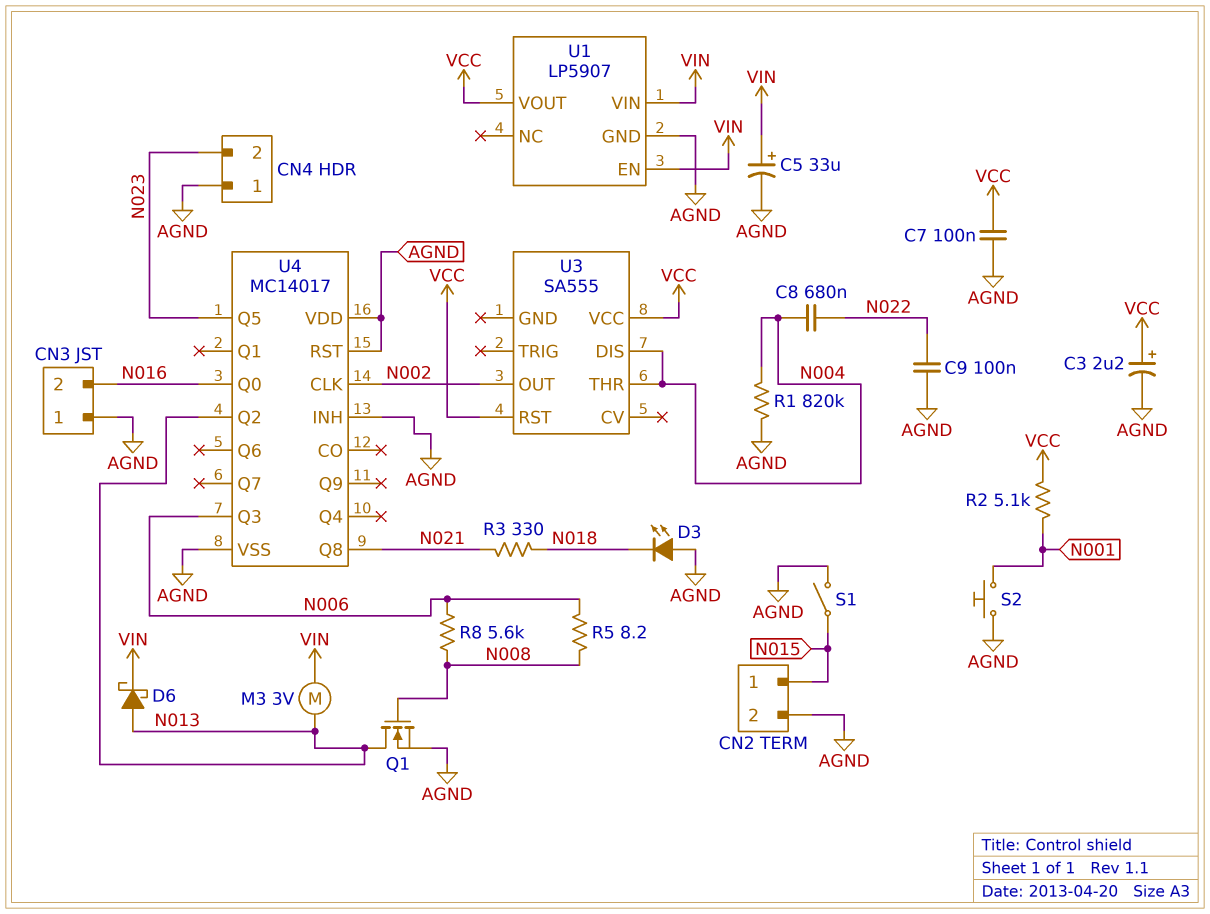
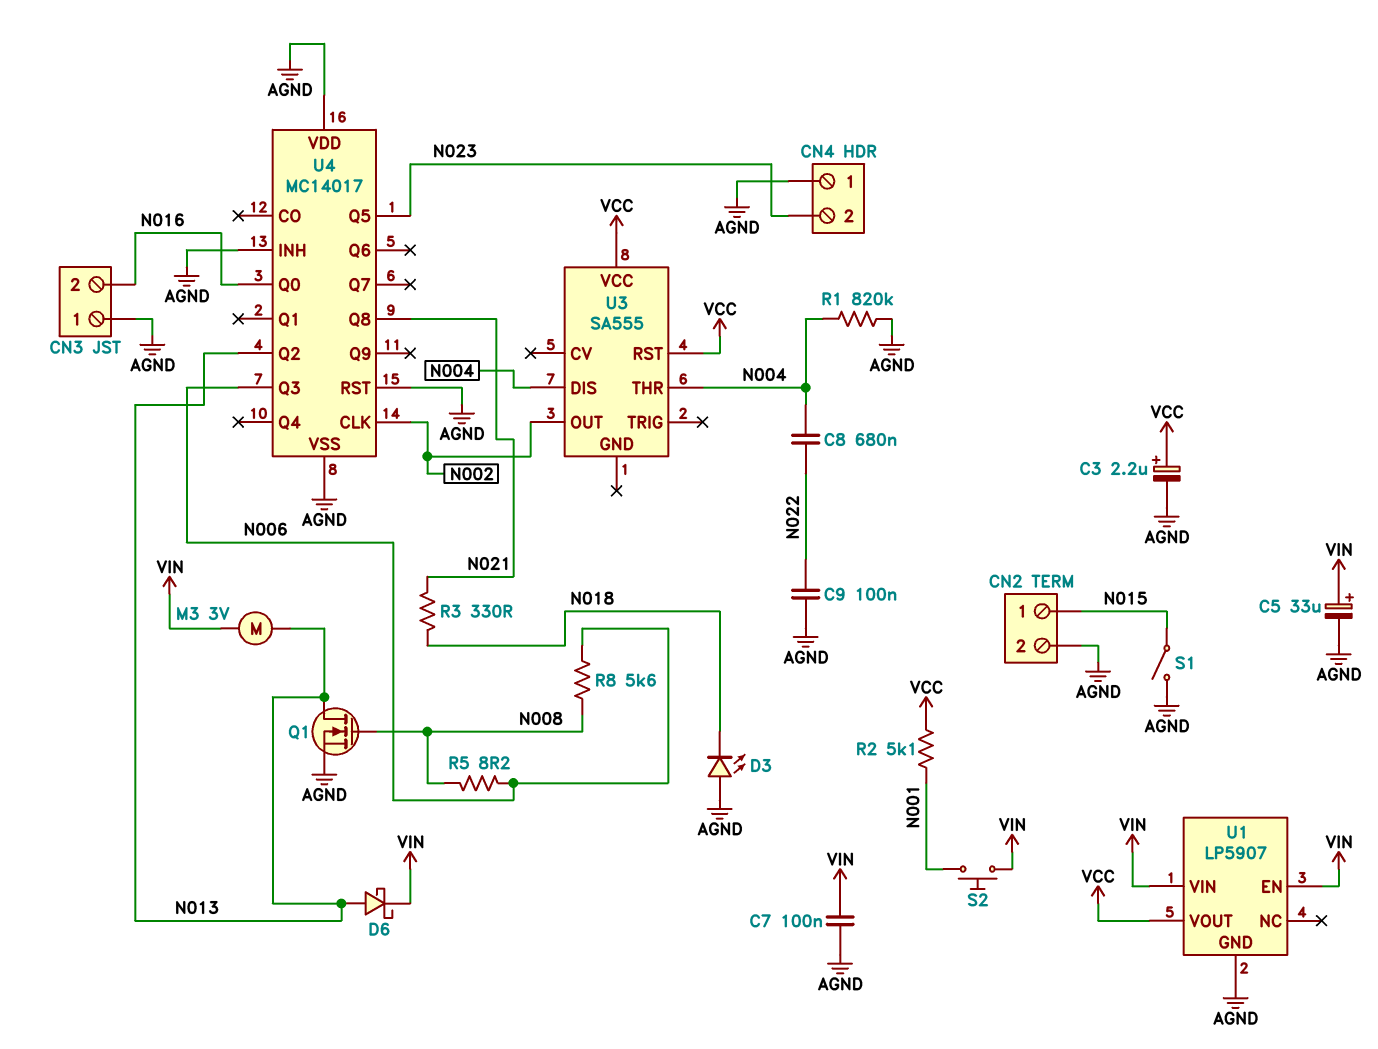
C7: 100nF (AGND, VCC) -> 100nF (AGND, VIN)
S2: button (AGND, N001) -> button (N001, VIN)

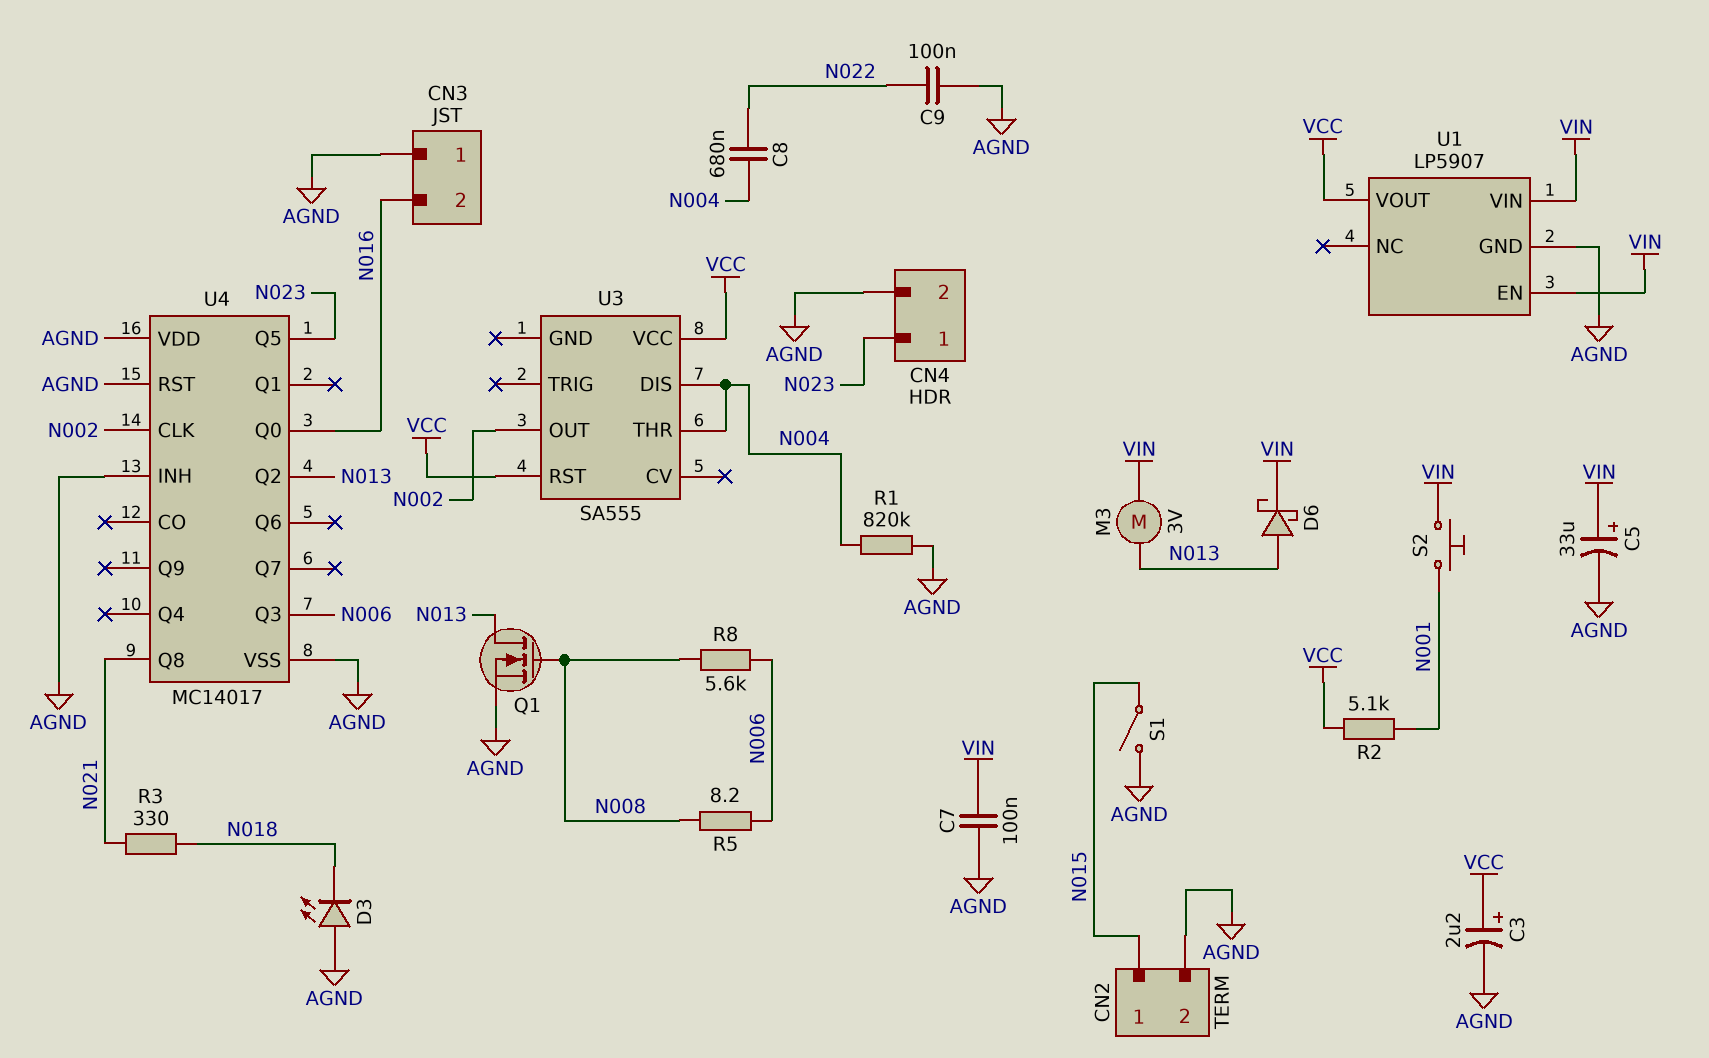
CN4 pin 1: AGND -> N023
CN4 pin 2: N023 -> AGND

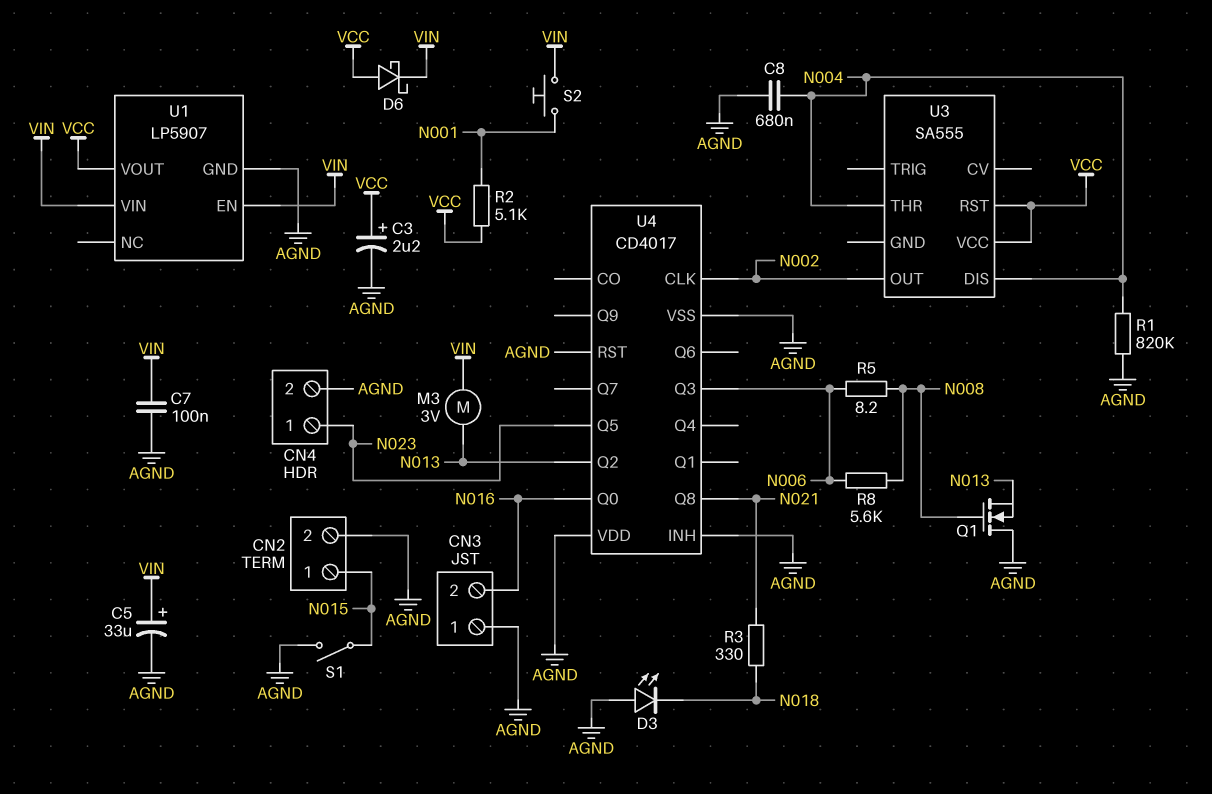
C8: 680nF (N004, N022) -> 680nF (AGND, N004)
C9: 100nF (AGND, N022) -> none
D6: schottky (A N013, K VIN) -> schottky (A VCC, K VIN)
Q1: NMOS (G N008, D N013, S AGND) -> NMOS (G N008, D AGND, S N013)
U4: MC14017 -> CD4017

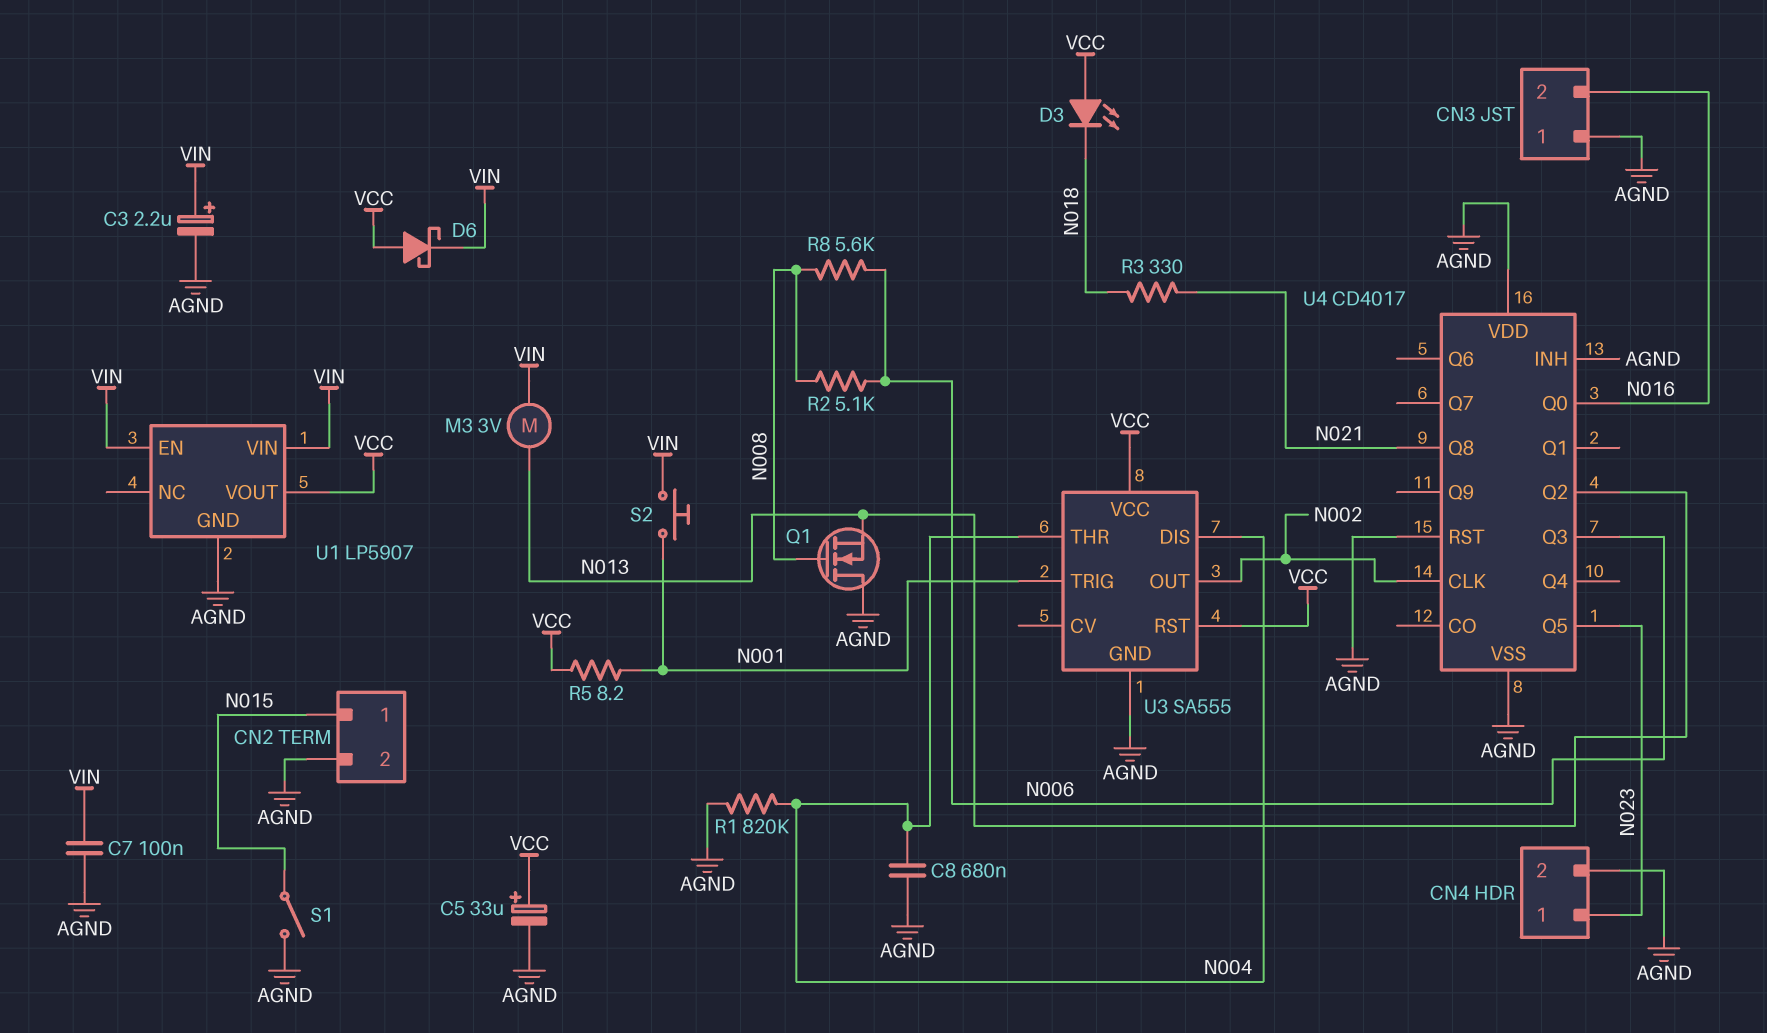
C3: 2.2uF (plus VCC, minus AGND) -> 2.2uF (plus VIN, minus AGND)
C5: 33uF (plus VIN, minus AGND) -> 33uF (plus VCC, minus AGND)
D3: LED (A AGND, K N018) -> LED (A VCC, K N018)
R2: 5.1k (N001, VCC) -> 5.1k (N006, N008)
R5: 8.2 (N006, N008) -> 8.2 (N001, VCC)
U3 pin GND: none -> AGND
U3 pin TRIG: none -> N001

